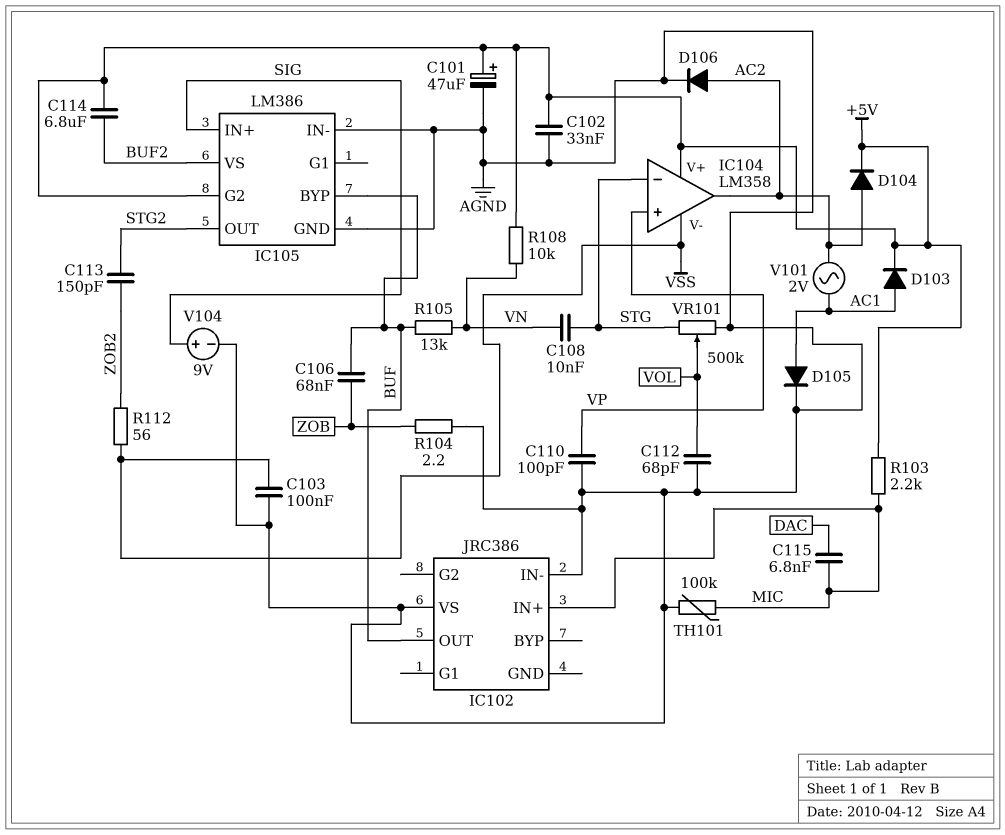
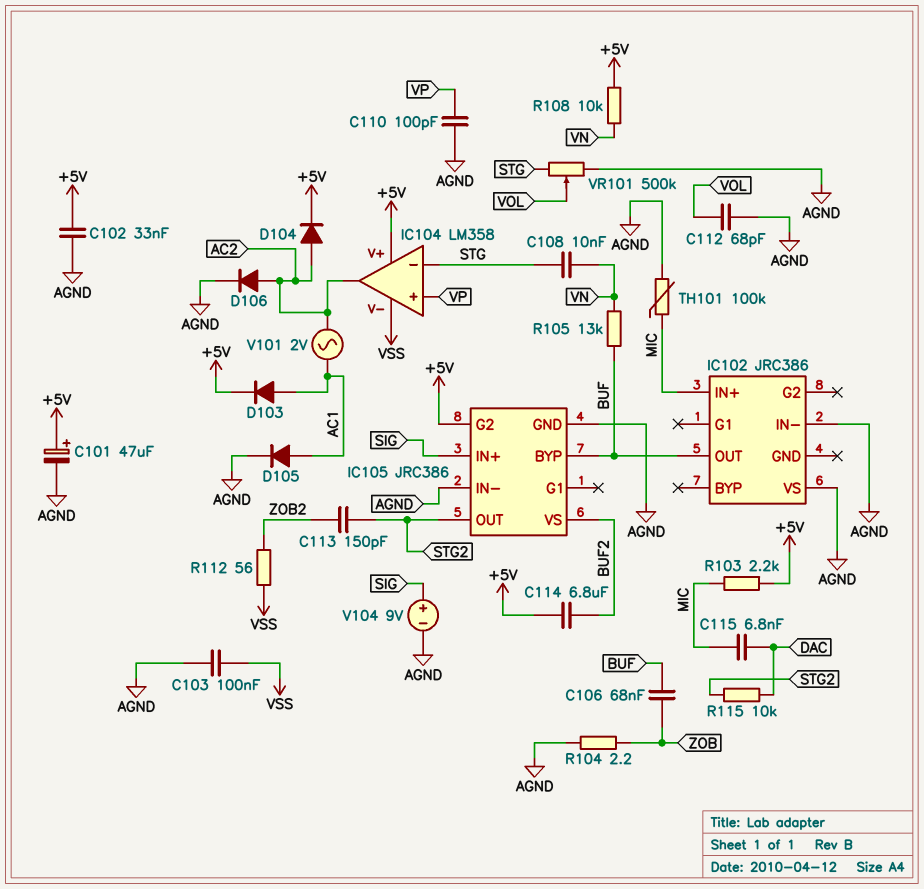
IC105: LM386 -> JRC386
R115: none -> 10k (DAC, STG2)

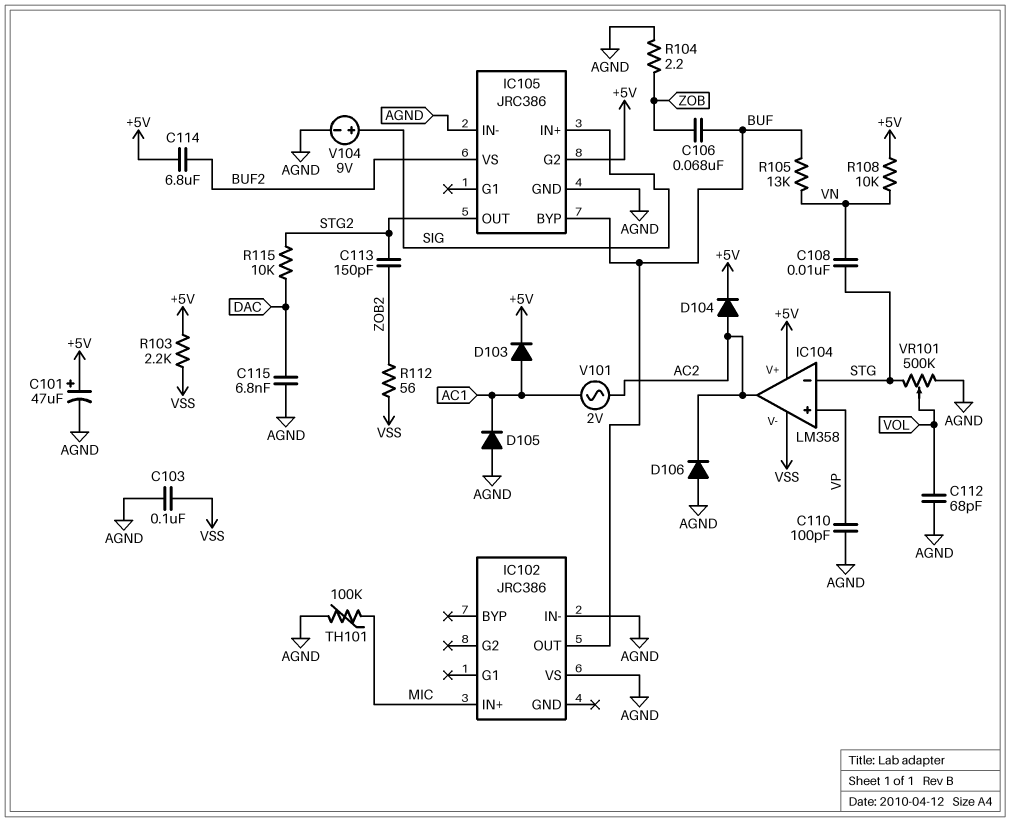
C102: 33nF (+5V, AGND) -> none
C115: 6.8nF (DAC, MIC) -> 6.8nF (AGND, DAC)
D105: diode (A AC1, K AGND) -> diode (A AGND, K AC1)
D106: diode (A AC2, K AGND) -> diode (A AGND, K AC2)
R103: 2.2k (+5V, MIC) -> 2.2k (+5V, VSS)

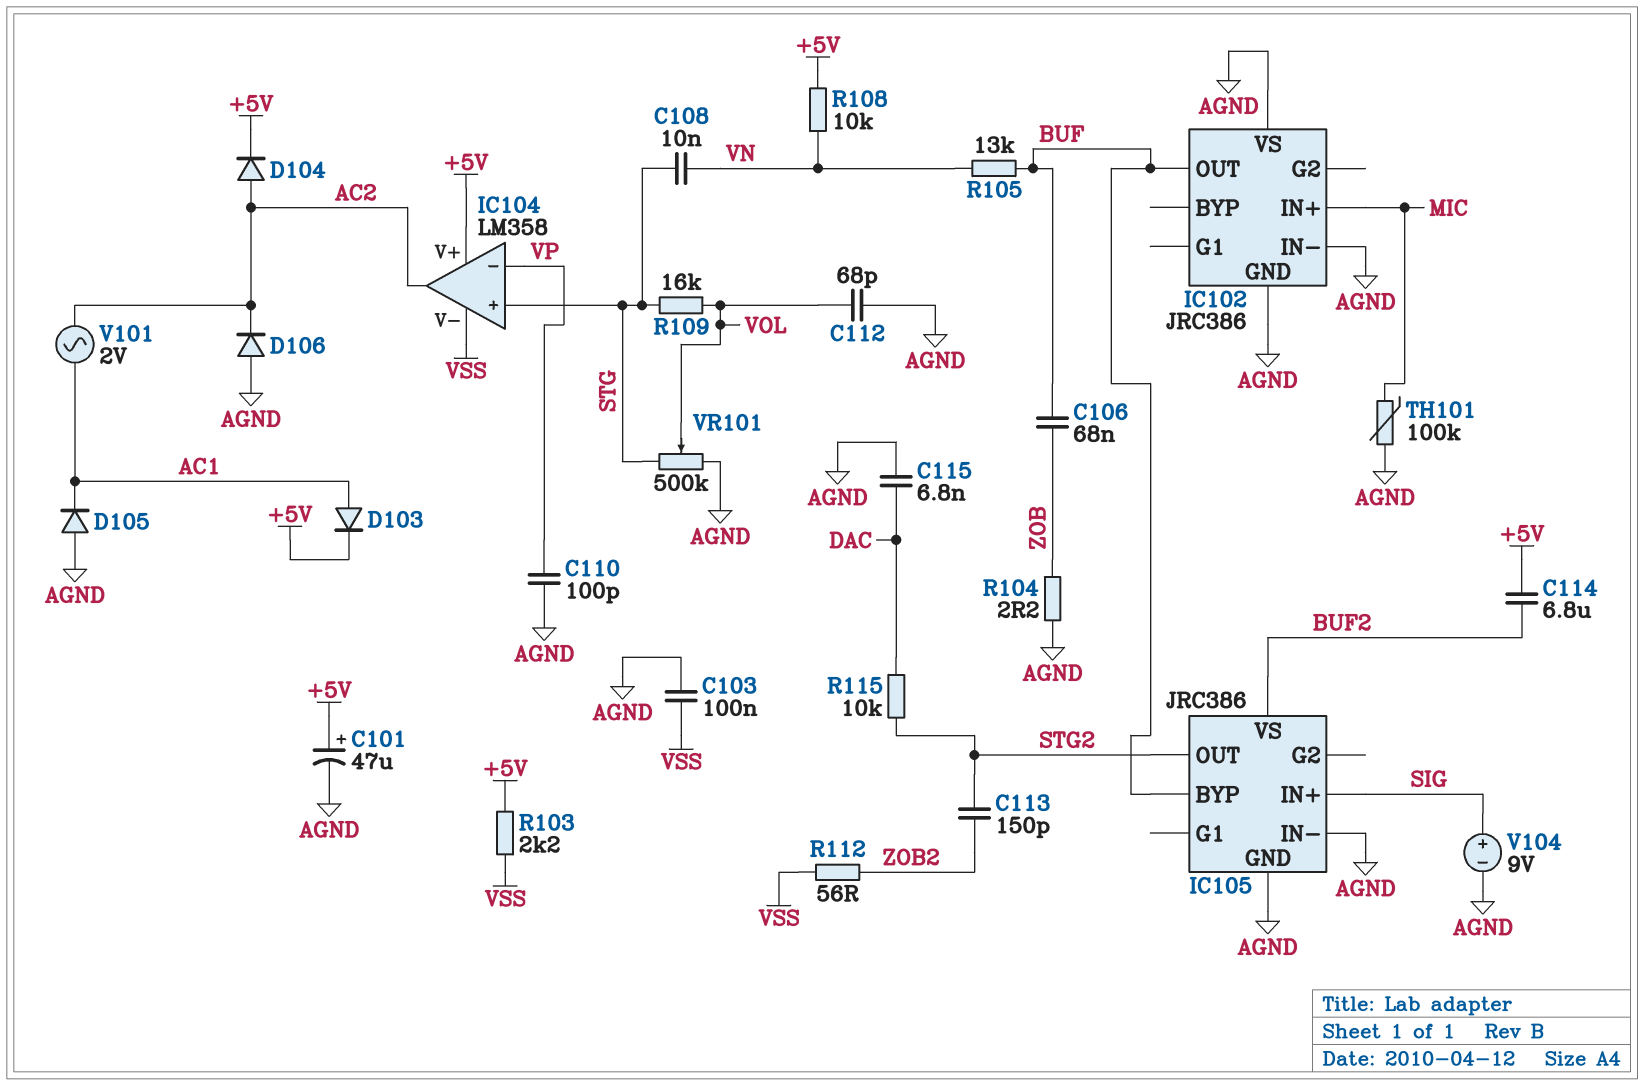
IC102 pin GND: none -> AGND
IC104 pin in+: VP -> STG
IC104 pin in-: STG -> VP
IC105 pin G2: +5V -> none
R109: none -> 16k (STG, VOL)

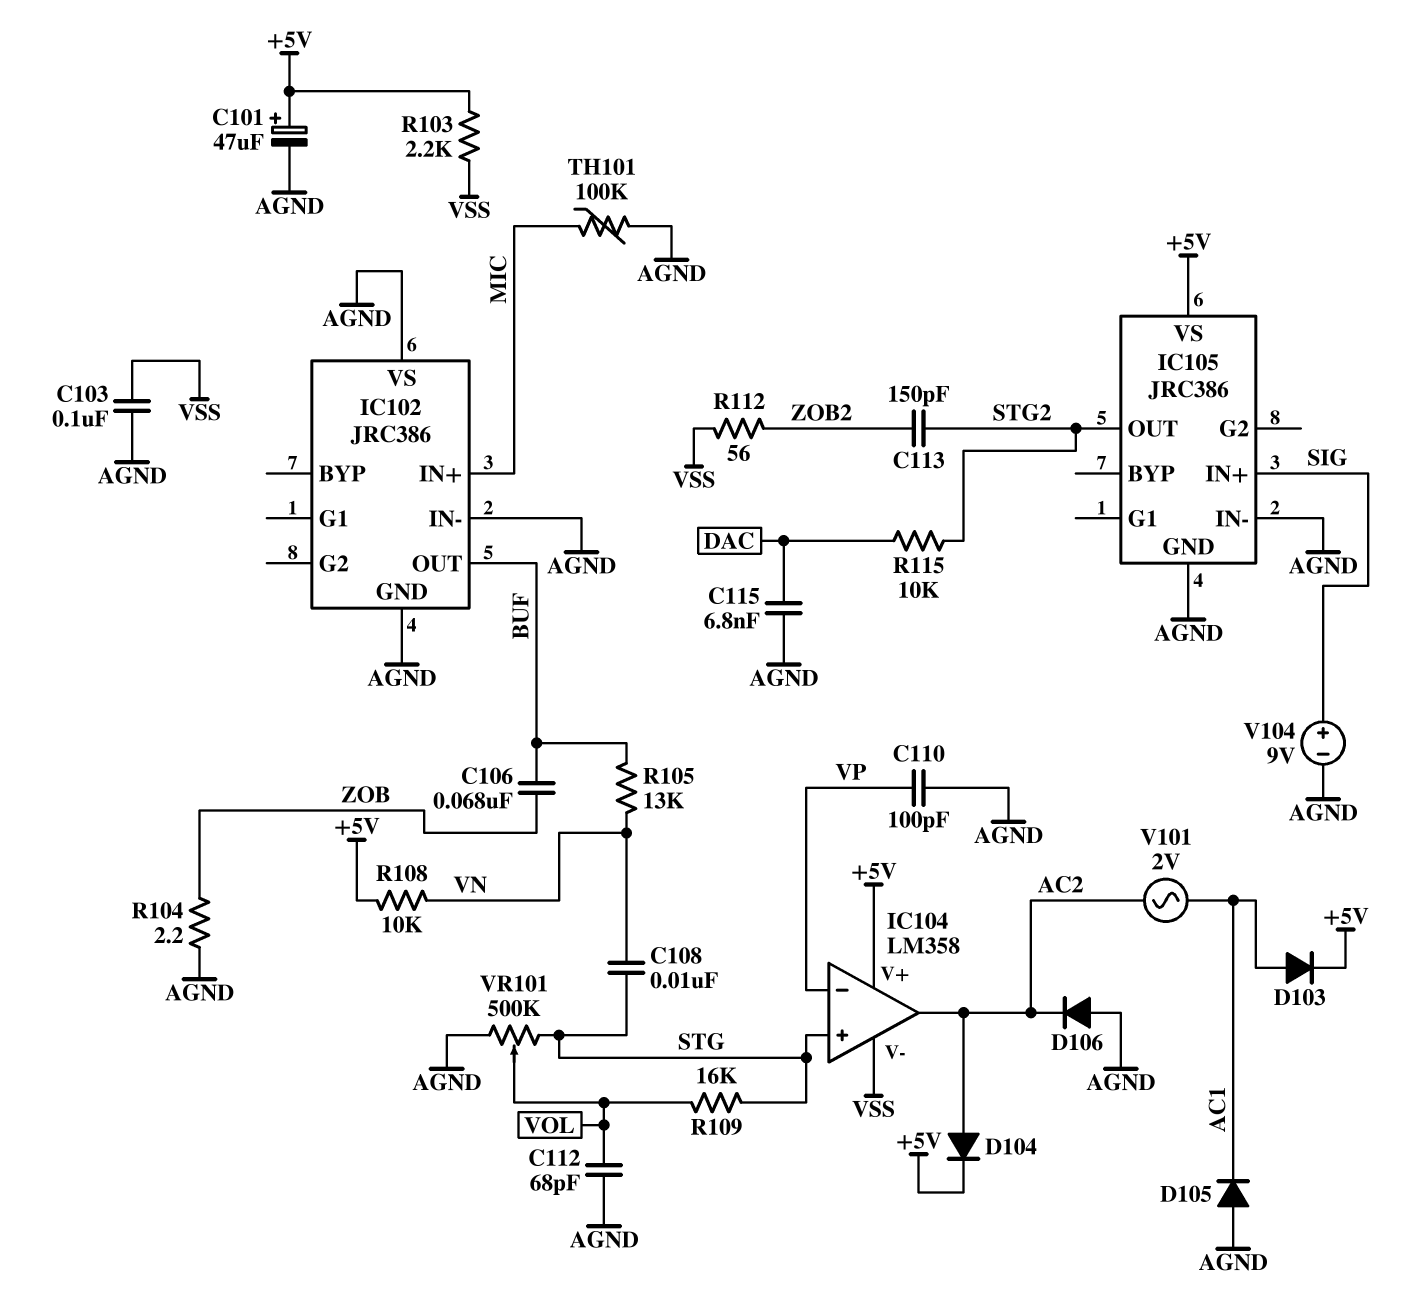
C114: 6.8uF (+5V, BUF2) -> none
IC105 pin BYP: BUF -> none
IC105 pin VS: BUF2 -> +5V

